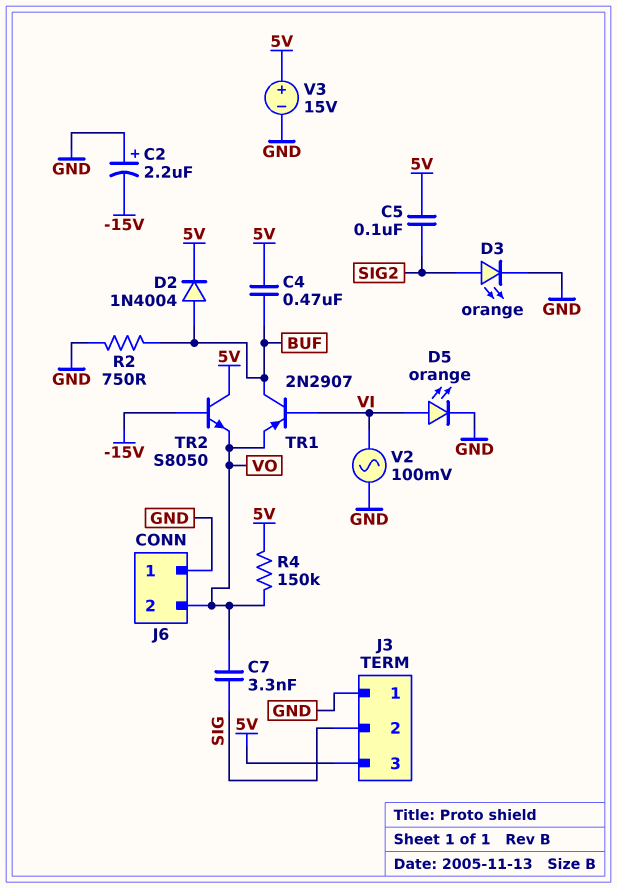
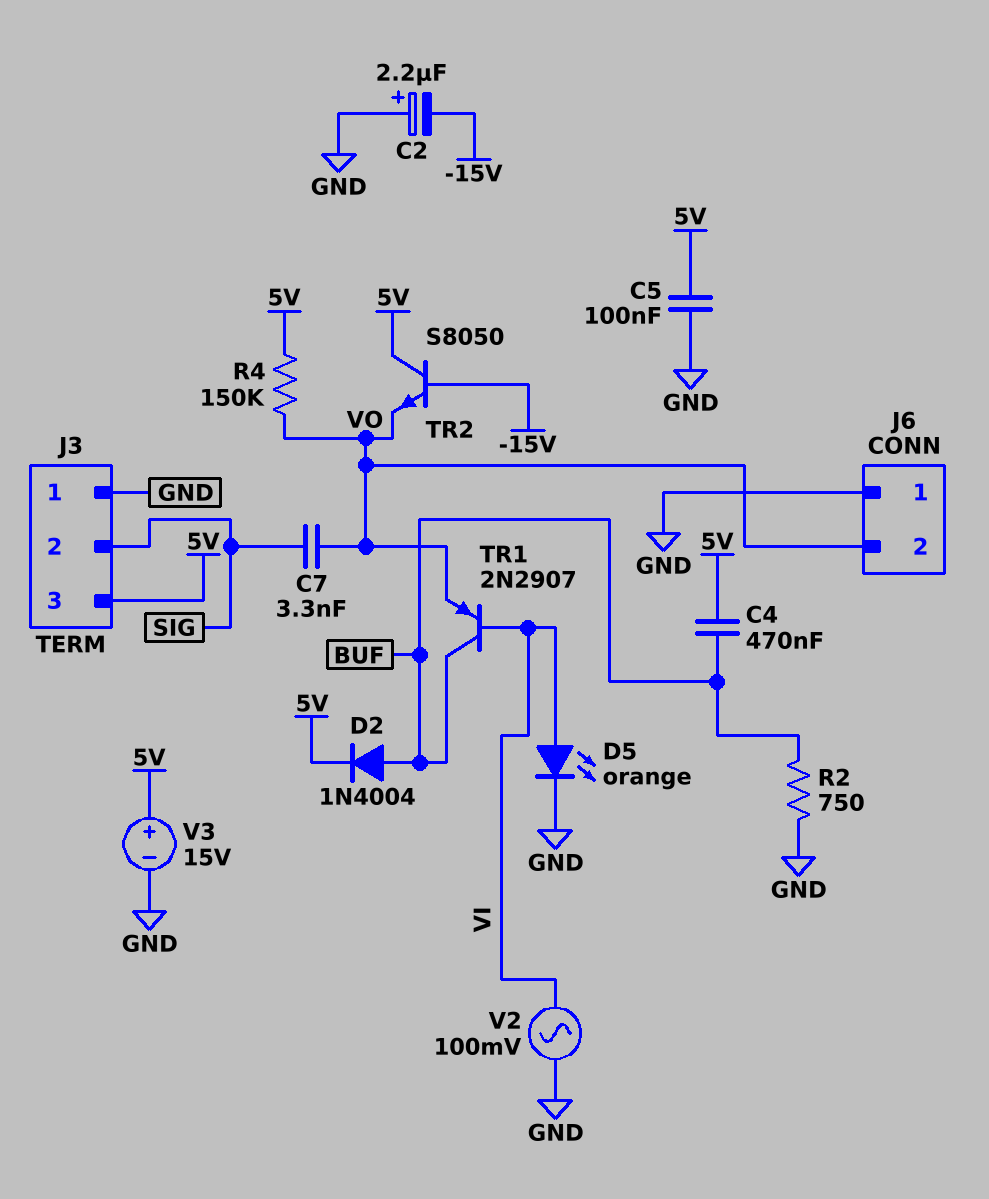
C5: 100nF (5V, SIG2) -> 100nF (5V, GND)
D3: LED orange (A SIG2, K GND) -> none

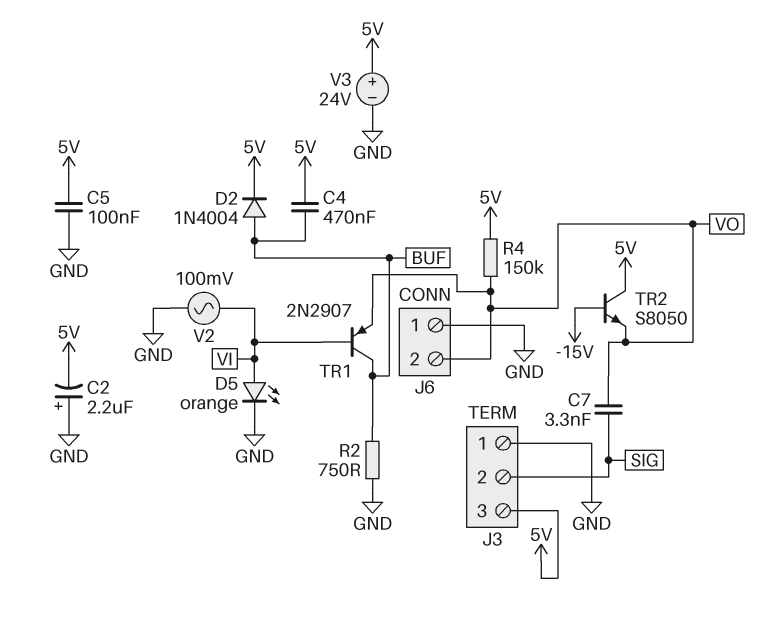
C2: 2.2uF (plus GND, minus -15V) -> 2.2uF (plus GND, minus 5V)
V3: 15V (plus 5V, minus GND) -> 24V (plus 5V, minus GND)

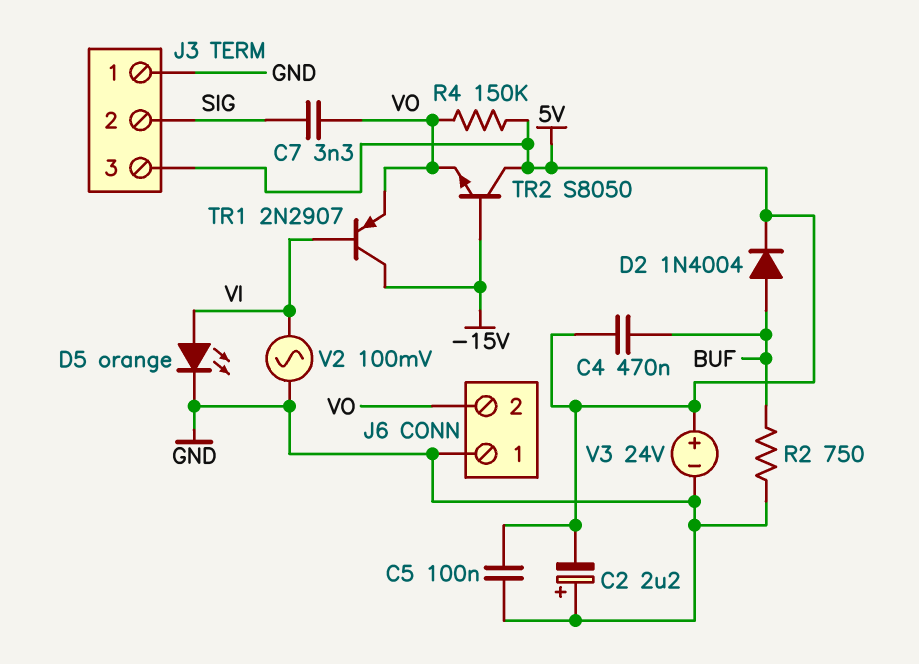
TR1: PNP 2N2907 (B VI, C BUF, E VO) -> PNP 2N2907 (B VI, C -15V, E VO)

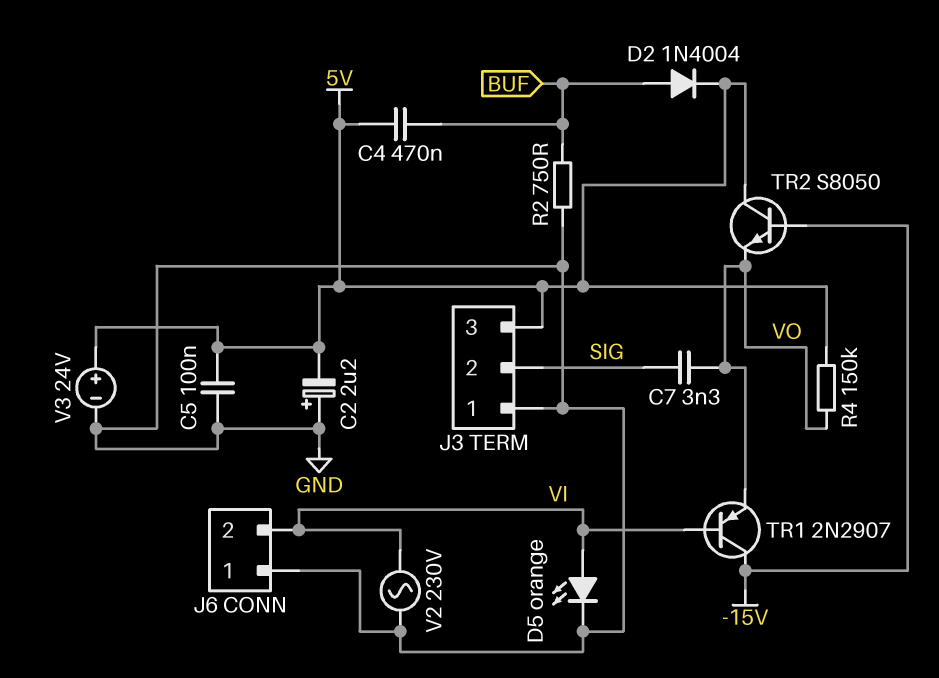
J6 pin 2: VO -> VI
V2: AC 100mV (GND, VI) -> AC 230V (GND, VI)

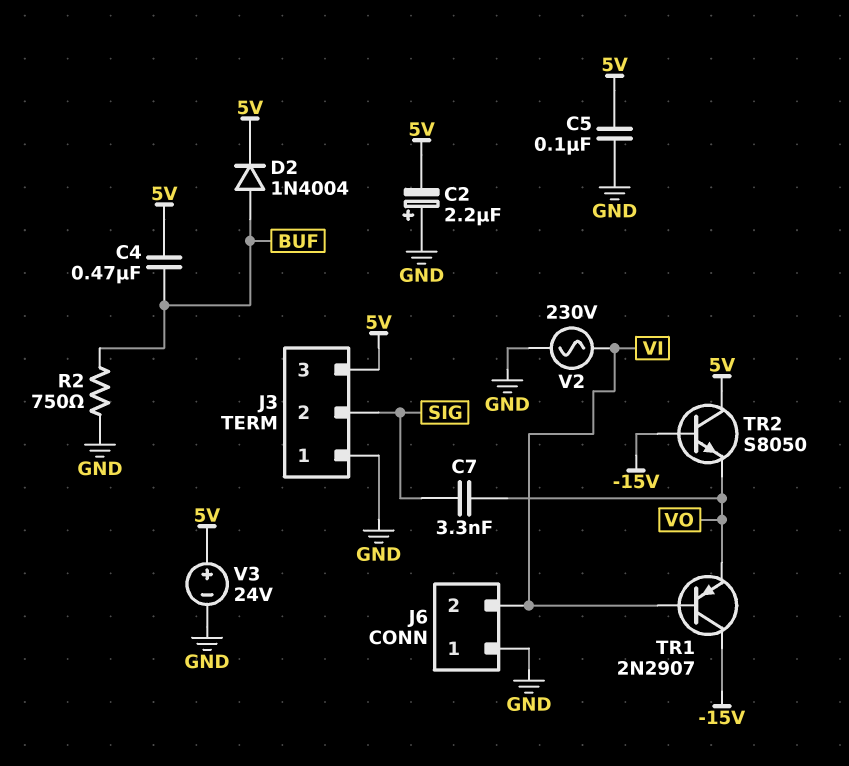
D5: LED orange (A VI, K GND) -> none
R4: 150k (5V, VO) -> none

